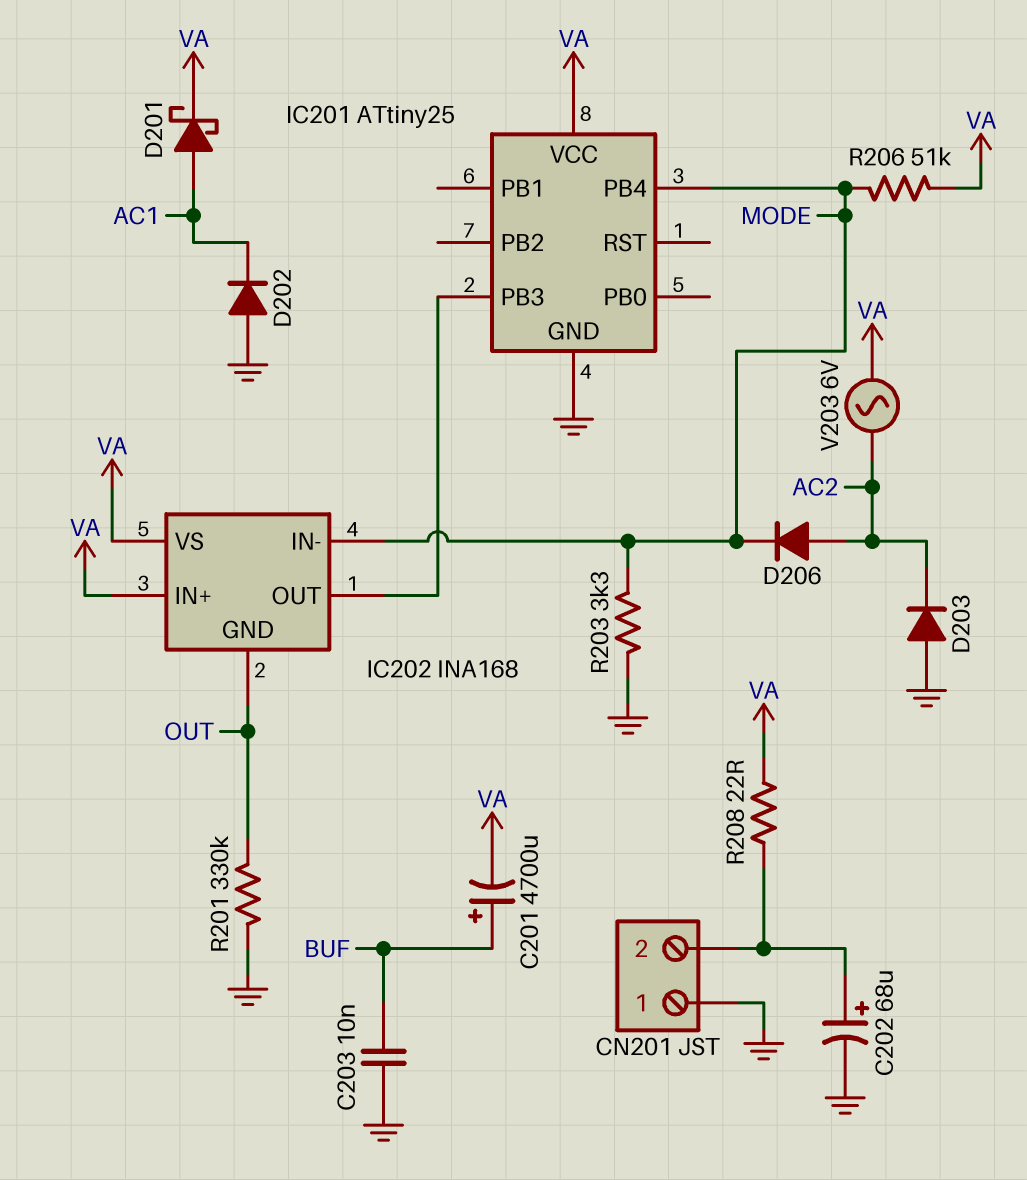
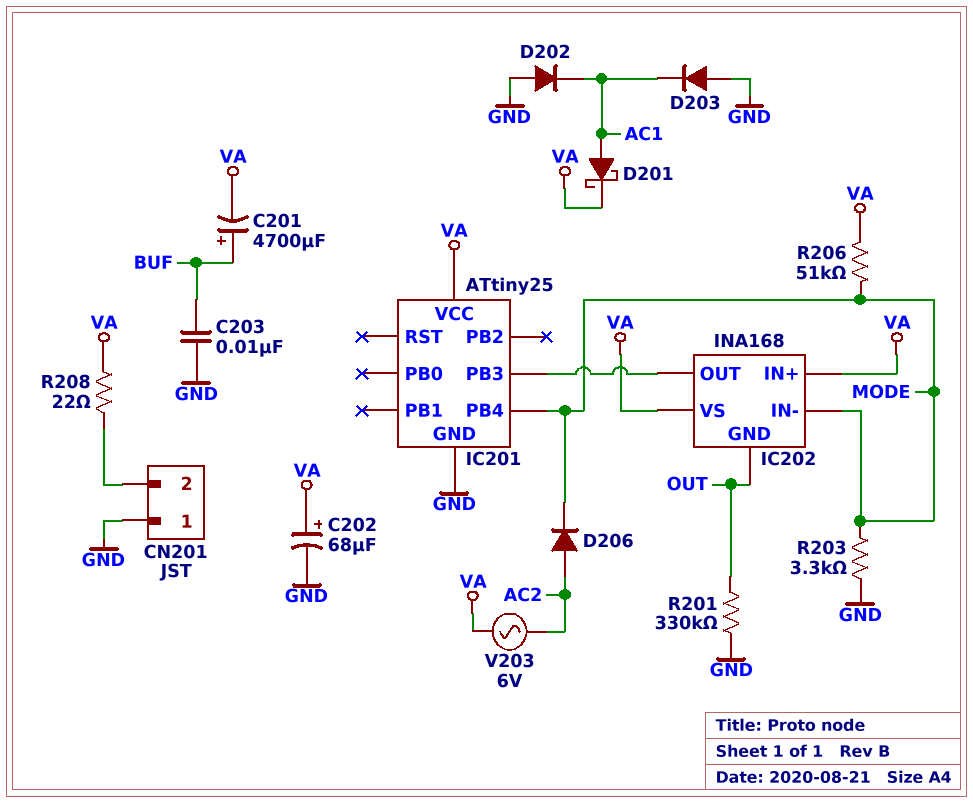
C202: 68uF (plus CN201/2, minus GND) -> 68uF (plus VA, minus GND)
D203: diode (A GND, K AC2) -> diode (A GND, K AC1)

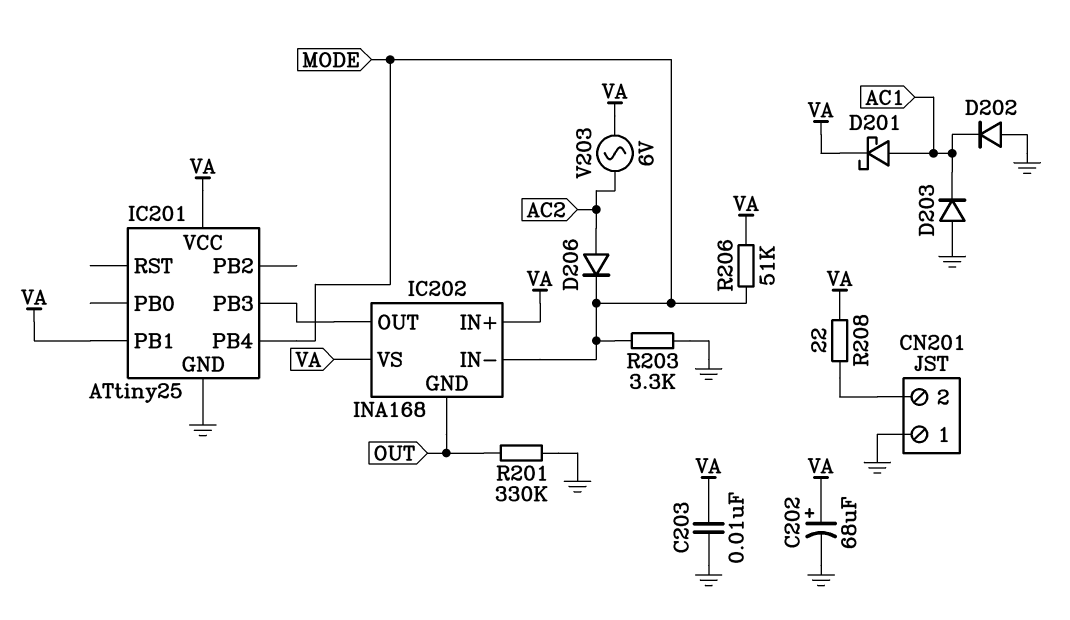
C201: 4700uF (plus BUF, minus VA) -> none
C203: 10nF (BUF, GND) -> 10nF (GND, VA)
IC201 pin PB1: none -> VA

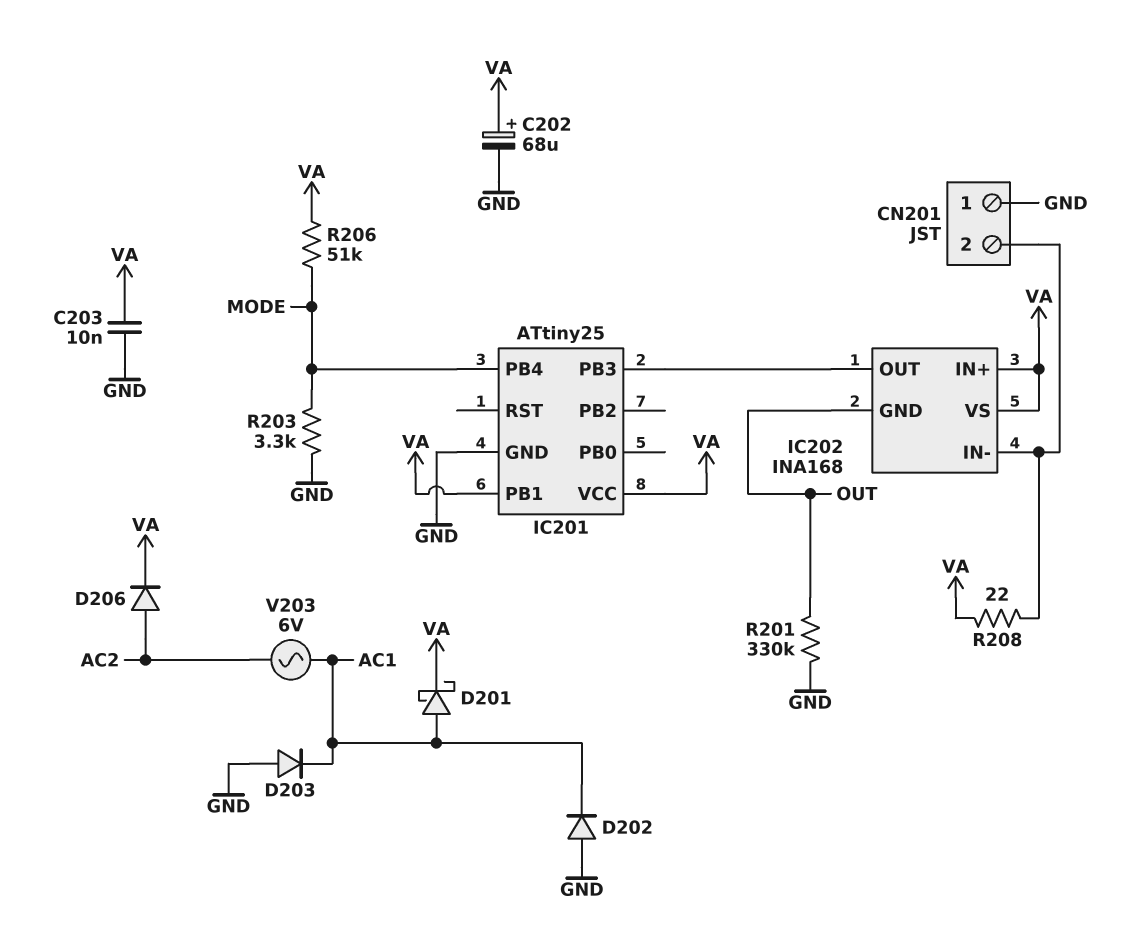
D206: diode (A AC2, K MODE) -> diode (A AC2, K VA)
IC202 pin IN-: MODE -> CN201/2
V203: AC 6V (AC2, VA) -> AC 6V (AC1, AC2)

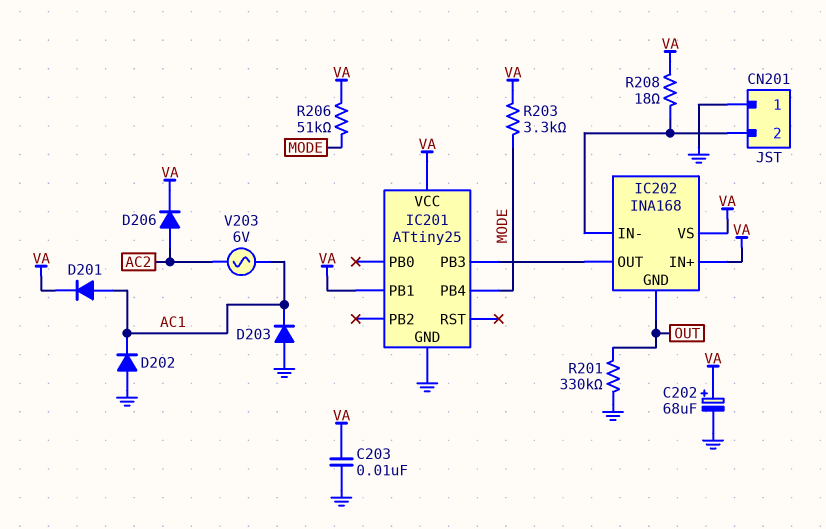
D201: schottky (A AC1, K VA) -> diode (A AC1, K VA)
R203: 3.3k (GND, MODE) -> 3.3k (MODE, VA)
R208: 22 (CN201/2, VA) -> 18 (CN201/2, VA)

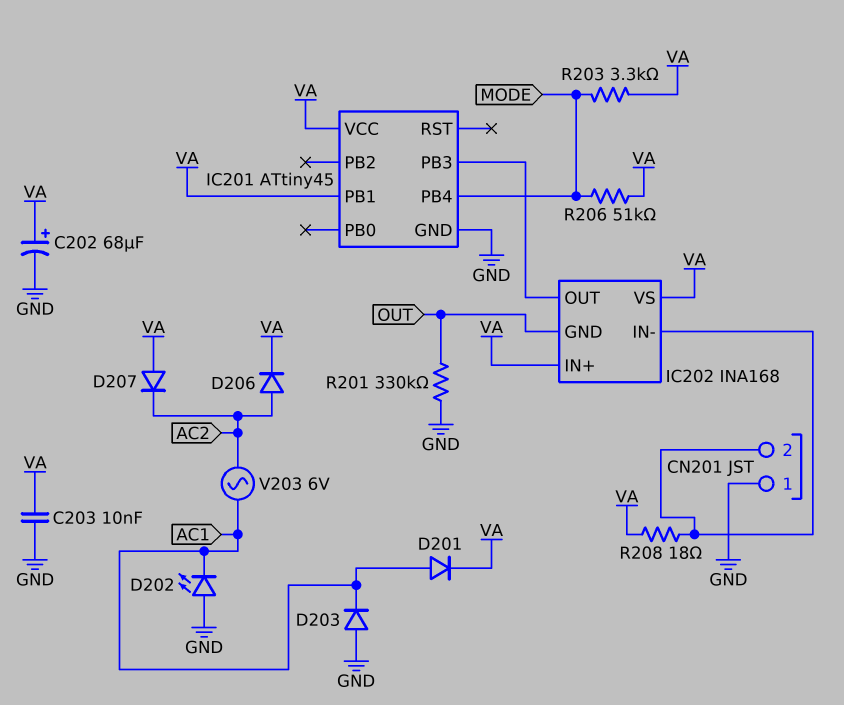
D202: diode (A GND, K AC1) -> LED (A GND, K AC1)
D207: none -> diode (A VA, K AC2)
IC201: ATtiny25 -> ATtiny45

